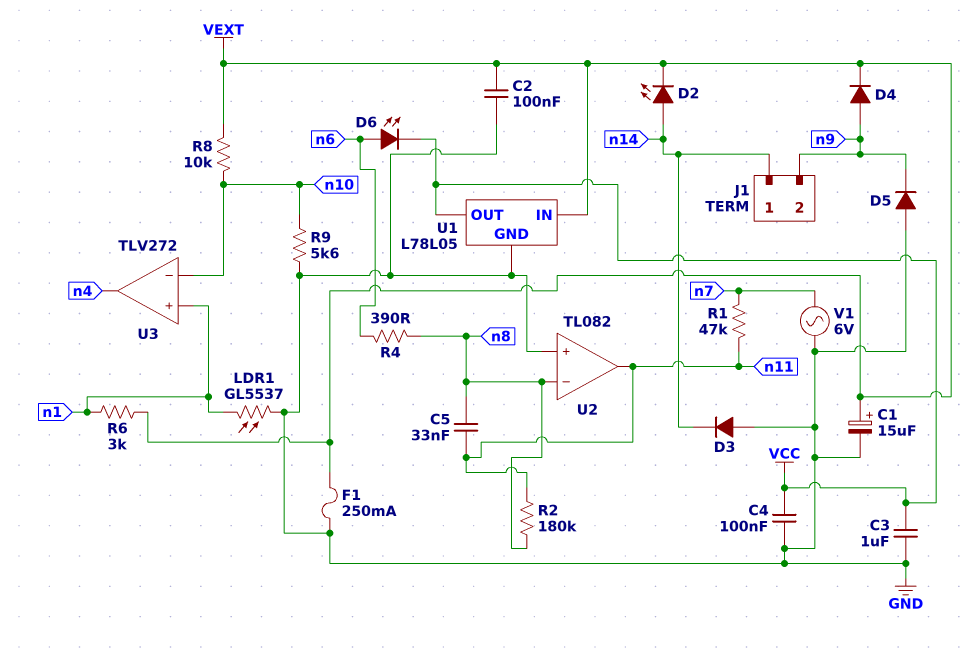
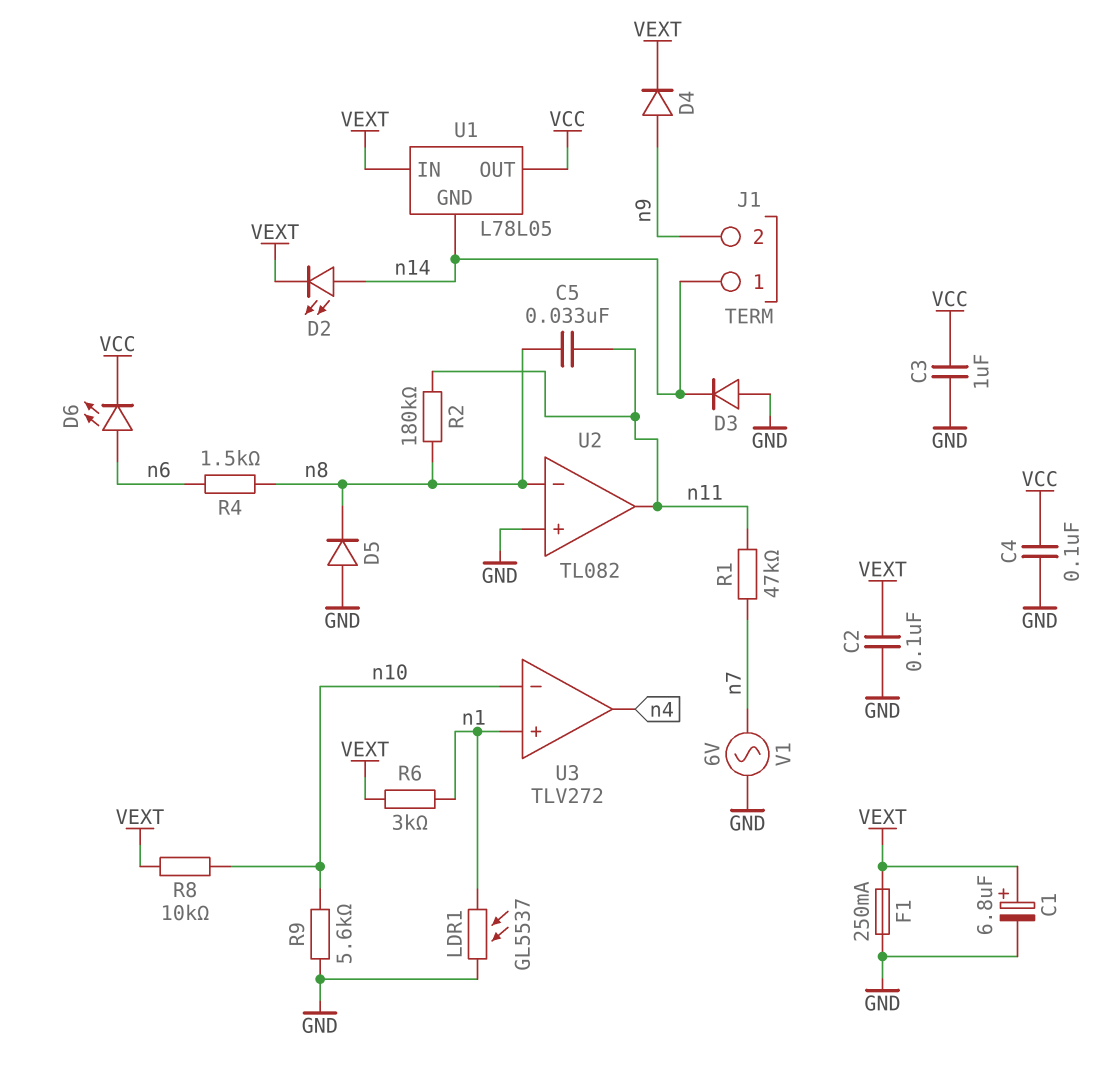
C1: 15uF (plus VEXT, minus GND) -> 6.8uF (plus VEXT, minus GND)
D5: diode (A GND, K n9) -> diode (A GND, K n8)
R4: 390 (n6, n8) -> 1.5k (n6, n8)
U1 pin GND: GND -> n14

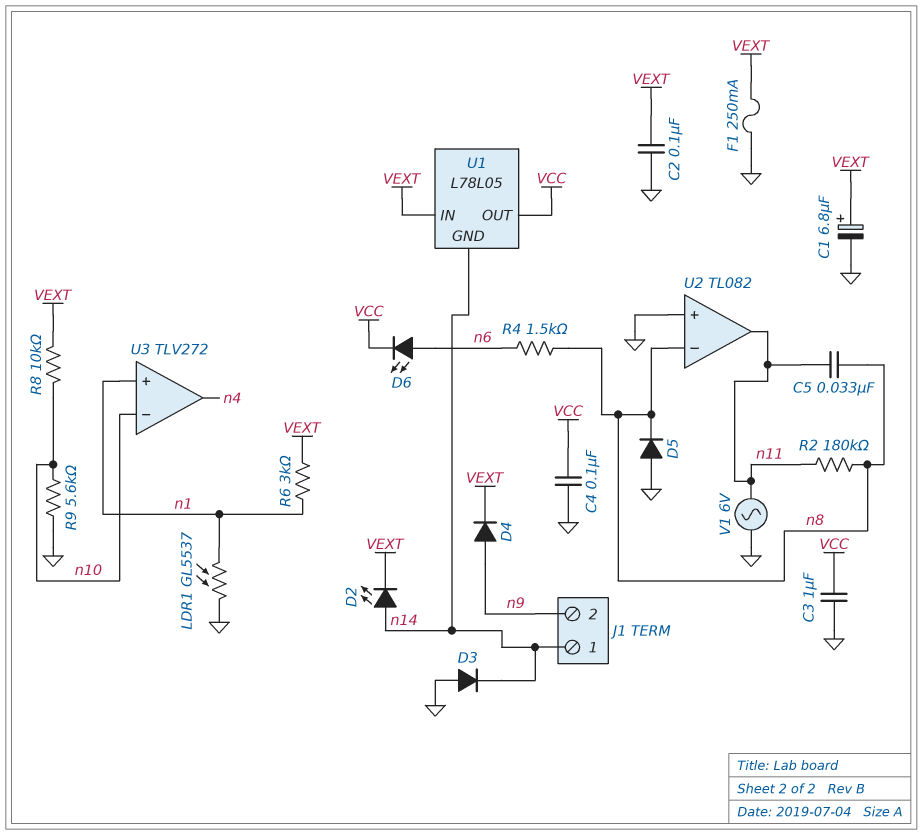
R1: 47k (n7, n11) -> none
V1: AC 6V (GND, n7) -> AC 6V (GND, n11)

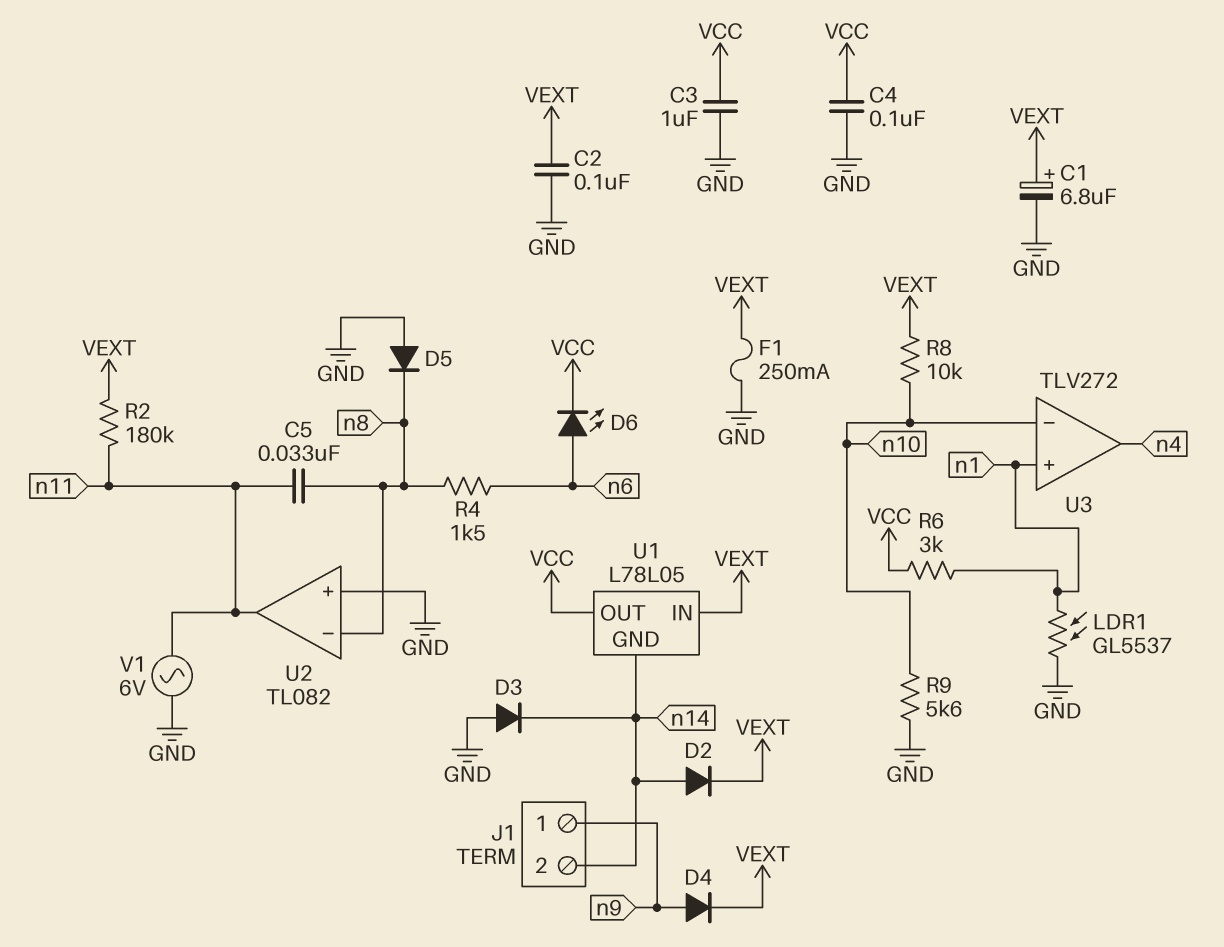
D2: LED (A n14, K VEXT) -> diode (A n14, K VEXT)
J1 pin 1: n14 -> n9
J1 pin 2: n9 -> n14
R2: 180k (n8, n11) -> 180k (VEXT, n11)
R6: 3k (VEXT, n1) -> 3k (VCC, n1)

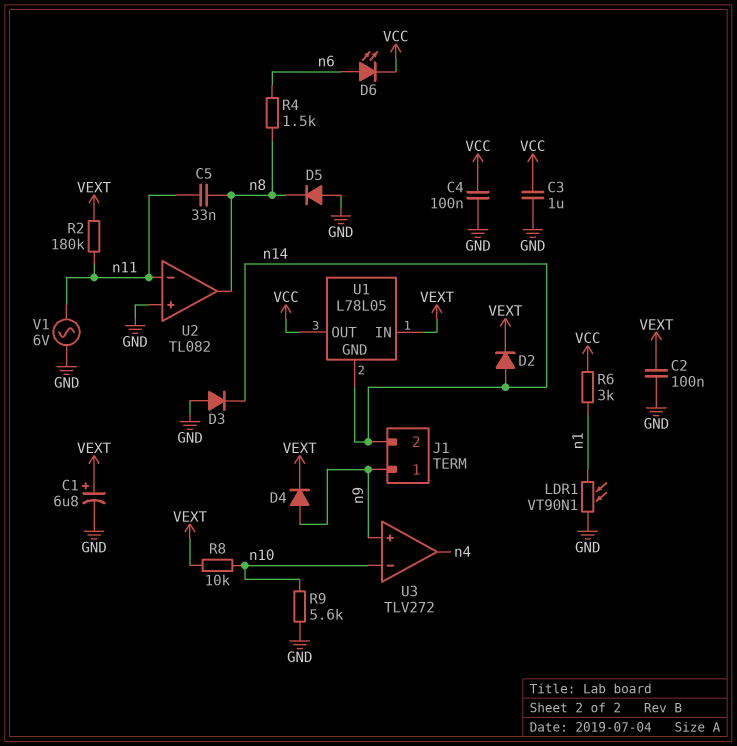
F1: 250mA (GND, VEXT) -> none
LDR1: GL5537 (GND, n1) -> VT90N1 (GND, n1)
U2 pin in-: n8 -> n11
U2 pin out: n11 -> n8
U3 pin in+: n1 -> n9

